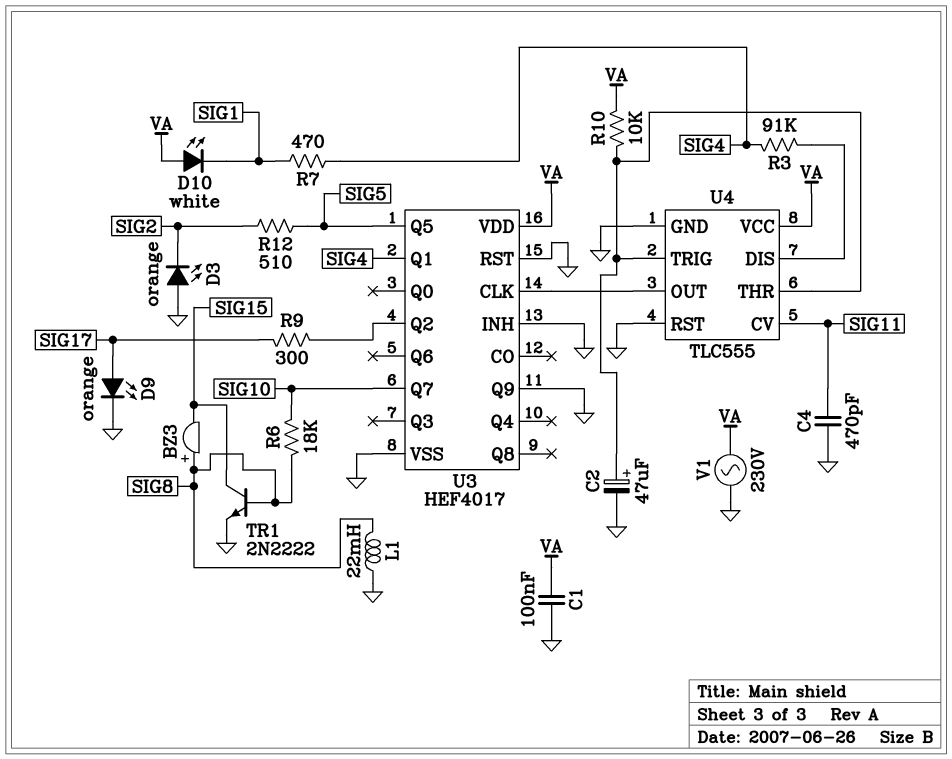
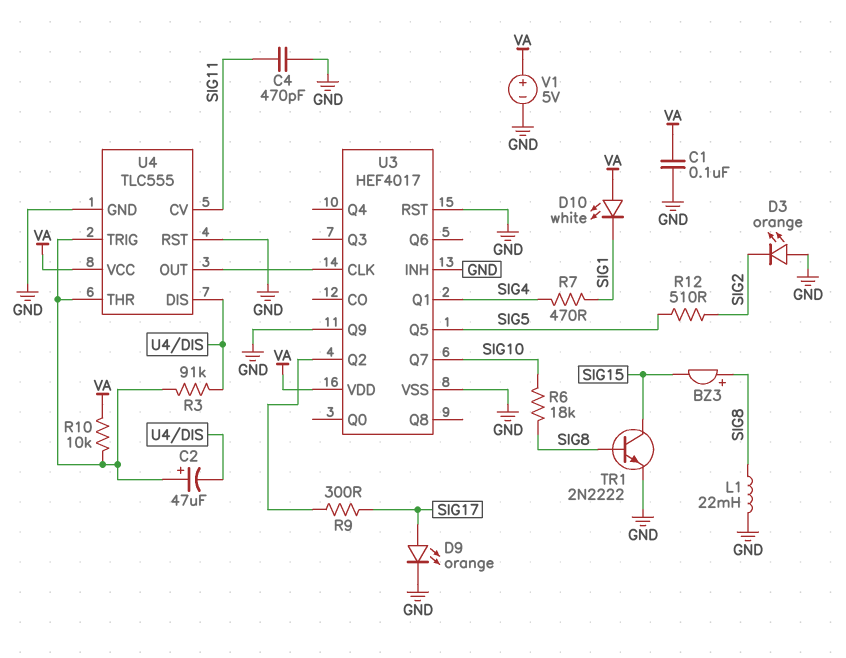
C2: 47uF (plus U4/THR, minus GND) -> 47uF (plus U4/THR, minus U4/DIS)
R3: 91k (SIG4, U4/DIS) -> 91k (U4/DIS, U4/THR)
V1: AC 230V (GND, VA) -> 5V (plus VA, minus GND)

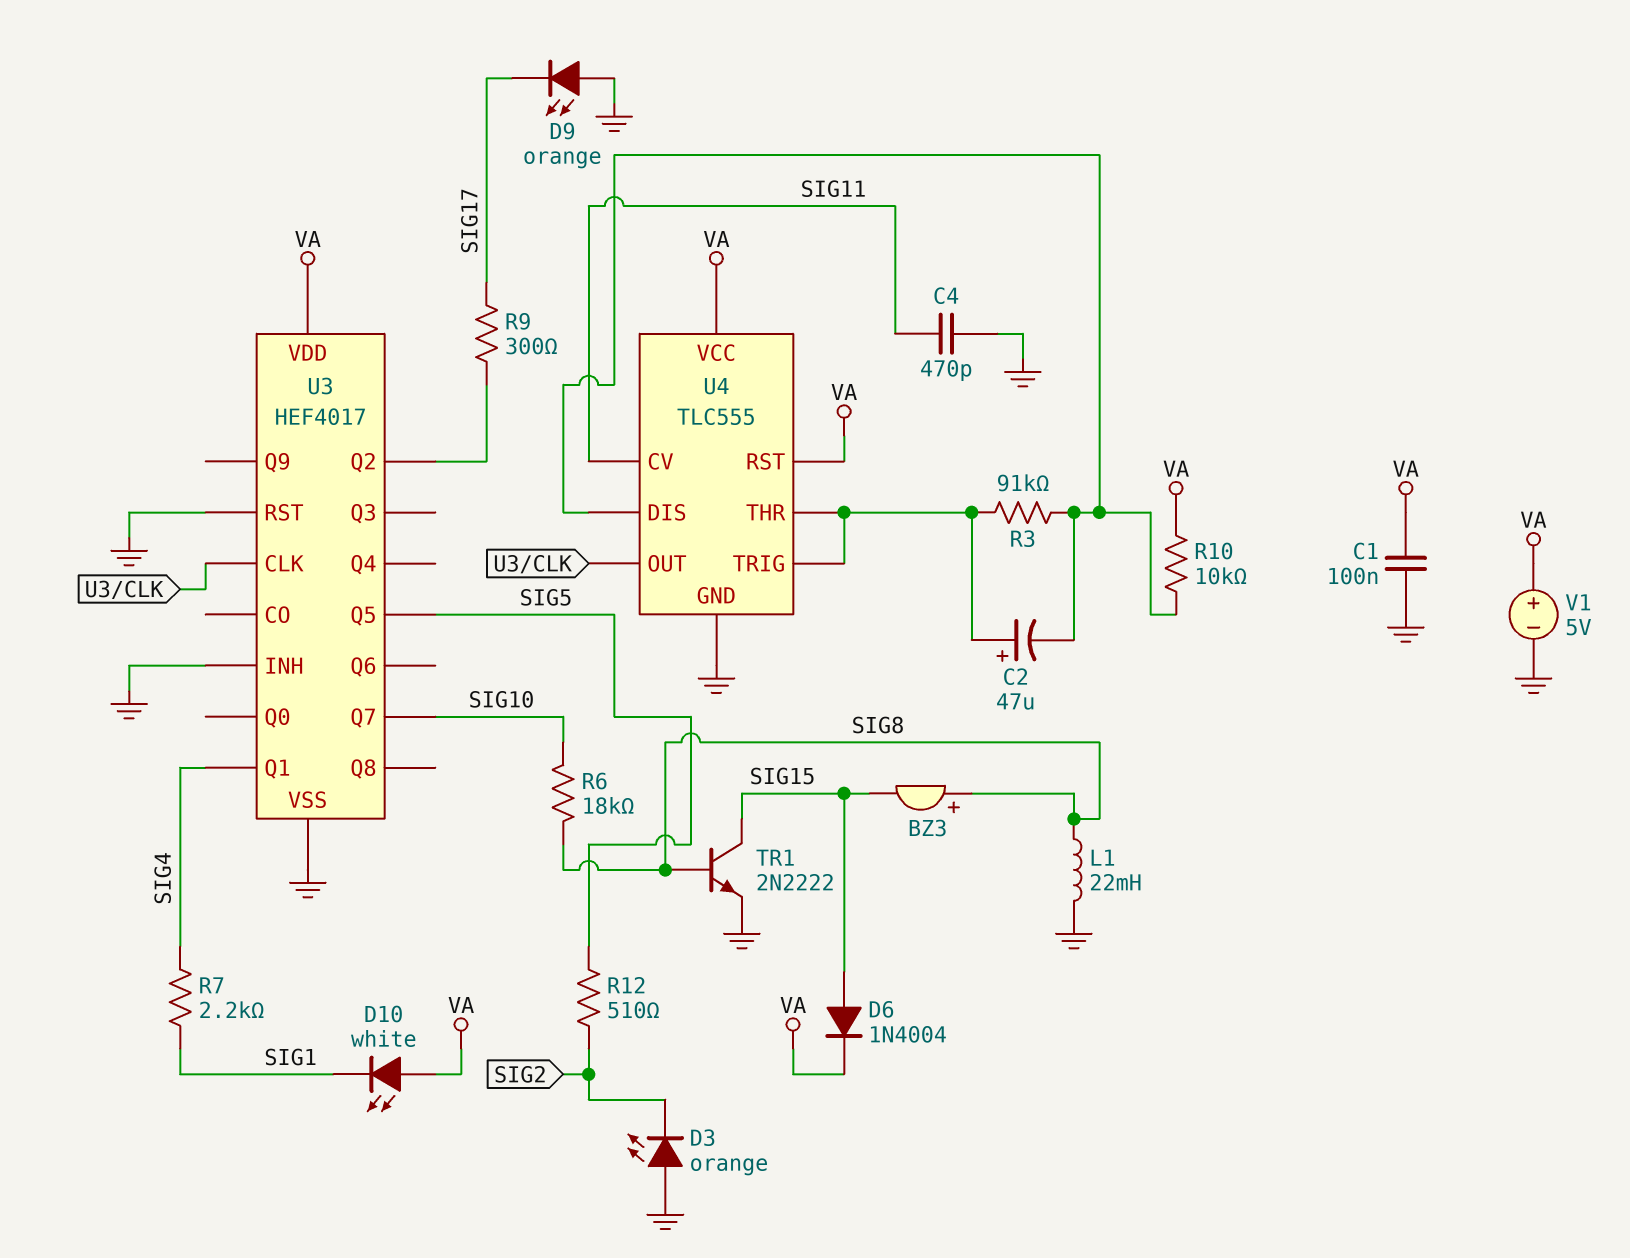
D6: none -> diode 1N4004 (A SIG15, K VA)
D9: LED orange (A SIG17, K GND) -> LED orange (A GND, K SIG17)
R7: 470 (SIG1, SIG4) -> 2.2k (SIG1, SIG4)
R10: 10k (U4/THR, VA) -> 10k (U4/DIS, VA)
U3 pin Q9: GND -> none
U4 pin RST: GND -> VA

